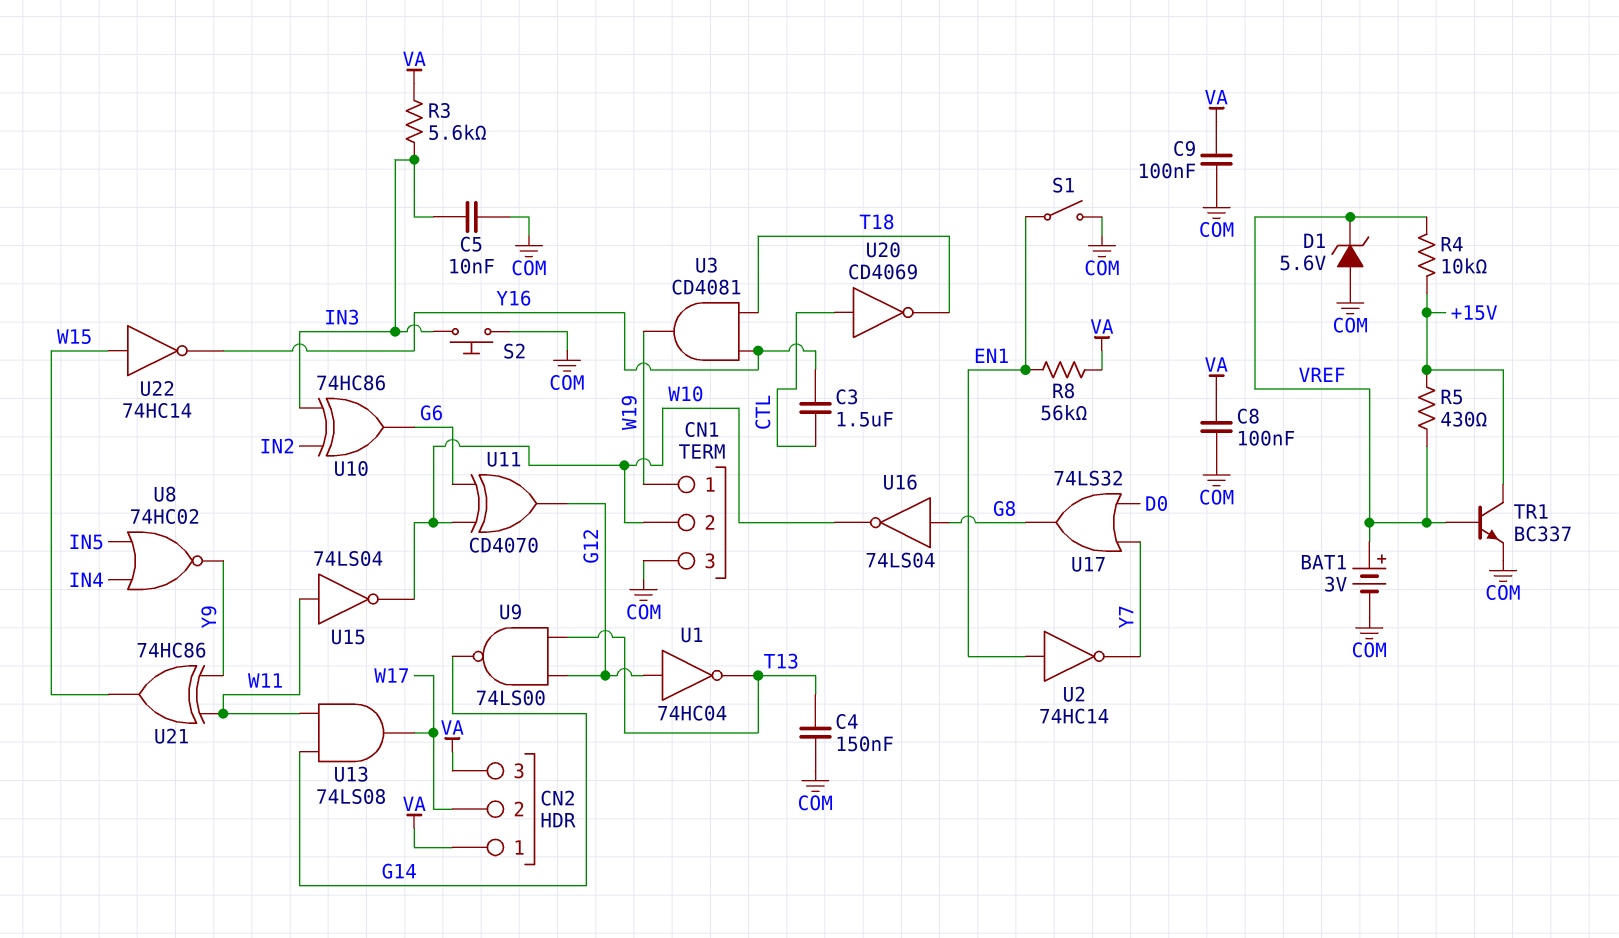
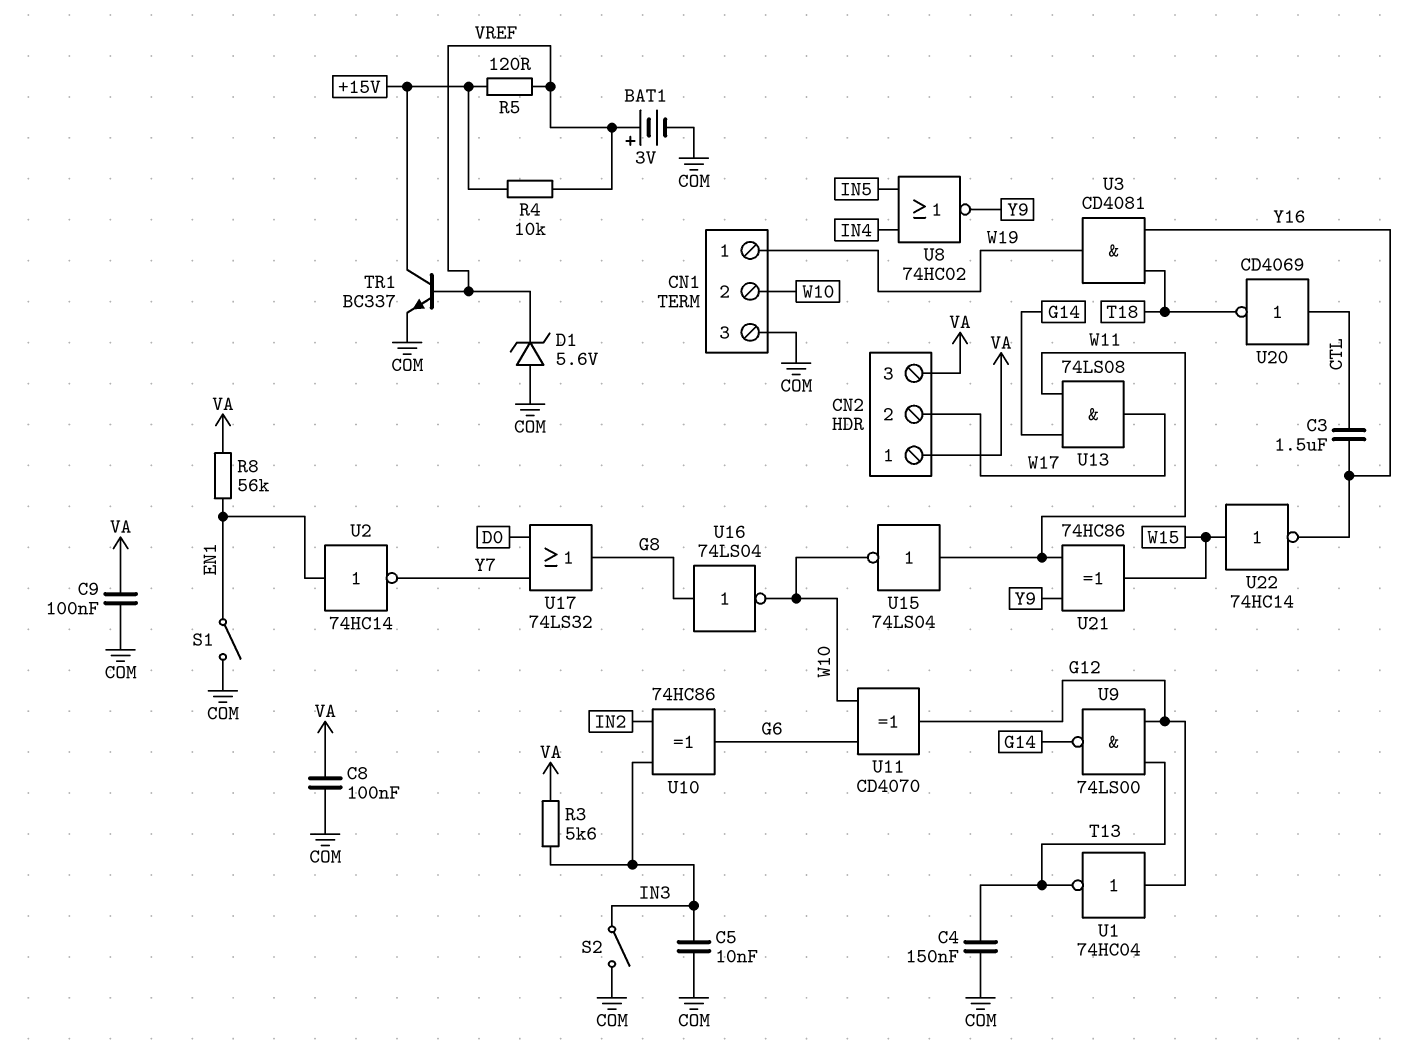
R5: 430 (+15V, VREF) -> 120 (+15V, VREF)
S2: button (COM, IN3) -> switch (COM, IN3)

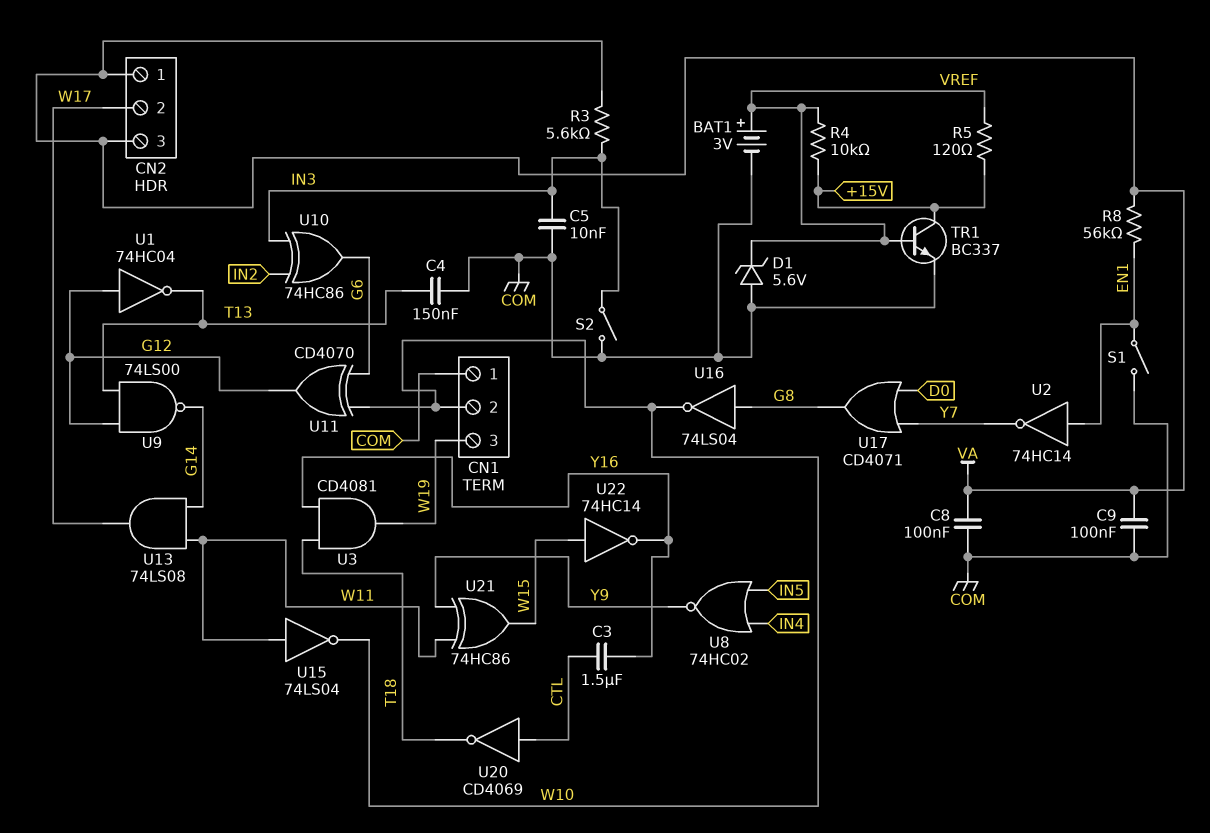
CN1 pin 1: W19 -> COM
CN1 pin 3: COM -> W19
U17: OR 74LS32 (in D0, in Y7, out G8) -> OR CD4071 (in D0, in Y7, out G8)

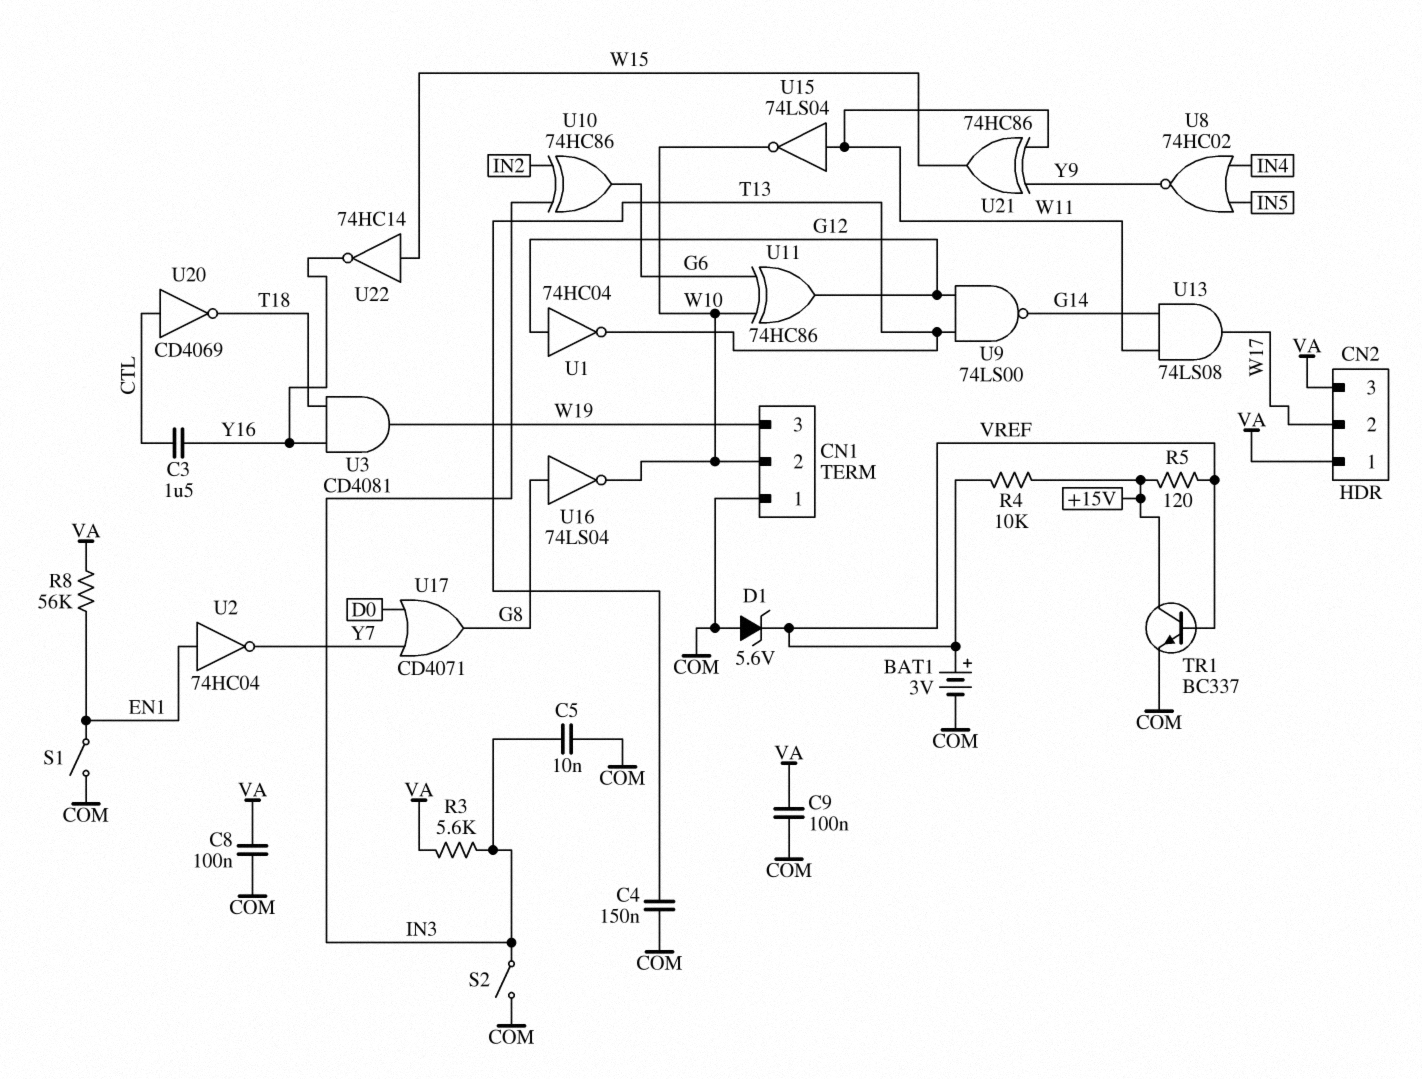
U2: NOT 74HC14 (in EN1, out Y7) -> NOT 74HC04 (in EN1, out Y7)
U11: XOR CD4070 (in G6, in W10, out G12) -> XOR 74HC86 (in G6, in W10, out G12)

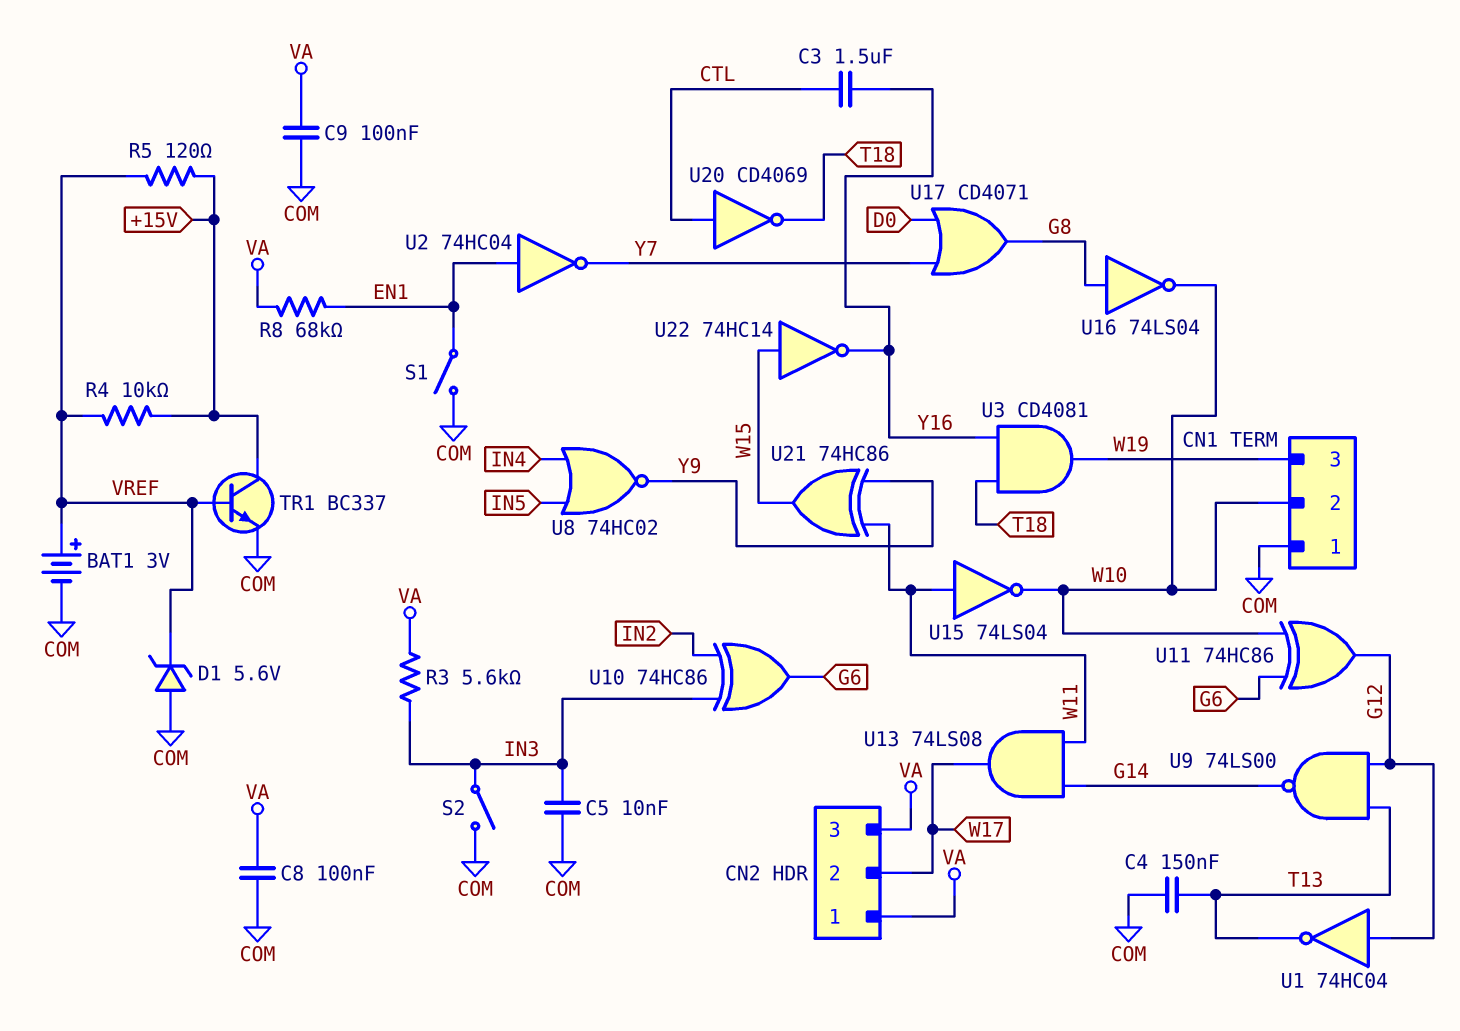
R8: 56k (EN1, VA) -> 68k (EN1, VA)

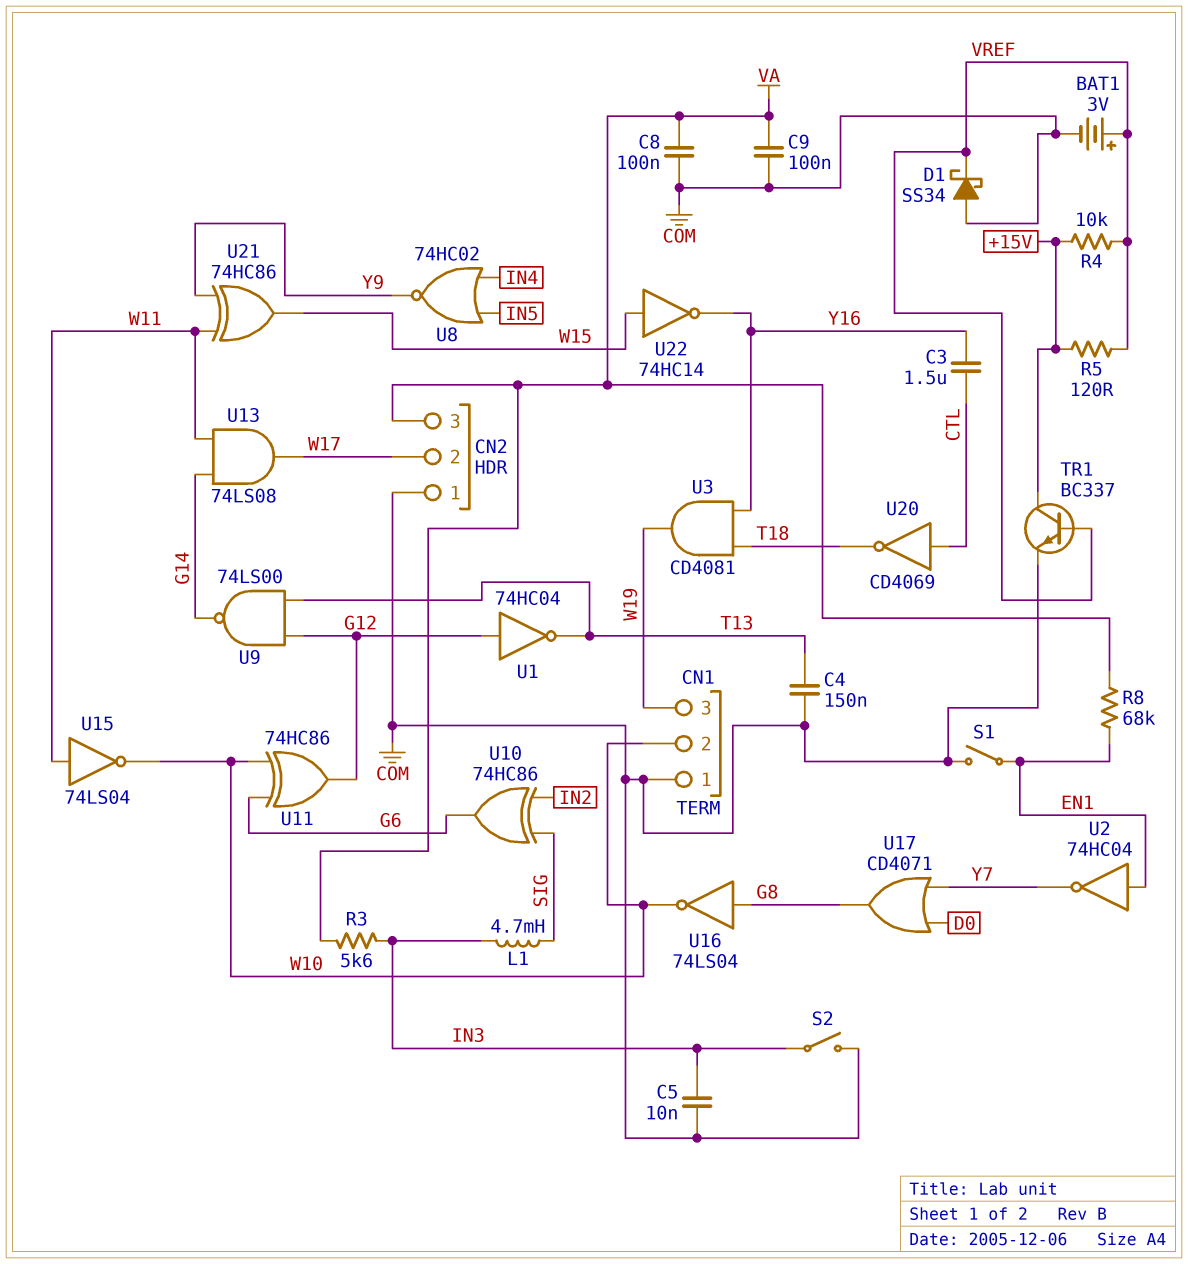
CN2 pin 1: VA -> COM
D1: zener 5.6V (A COM, K VREF) -> schottky SS34 (A COM, K VREF)
L1: none -> 4.7mH (IN3, SIG)
U10: XOR 74HC86 (in IN2, in IN3, out G6) -> XOR 74HC86 (in IN2, in SIG, out G6)

